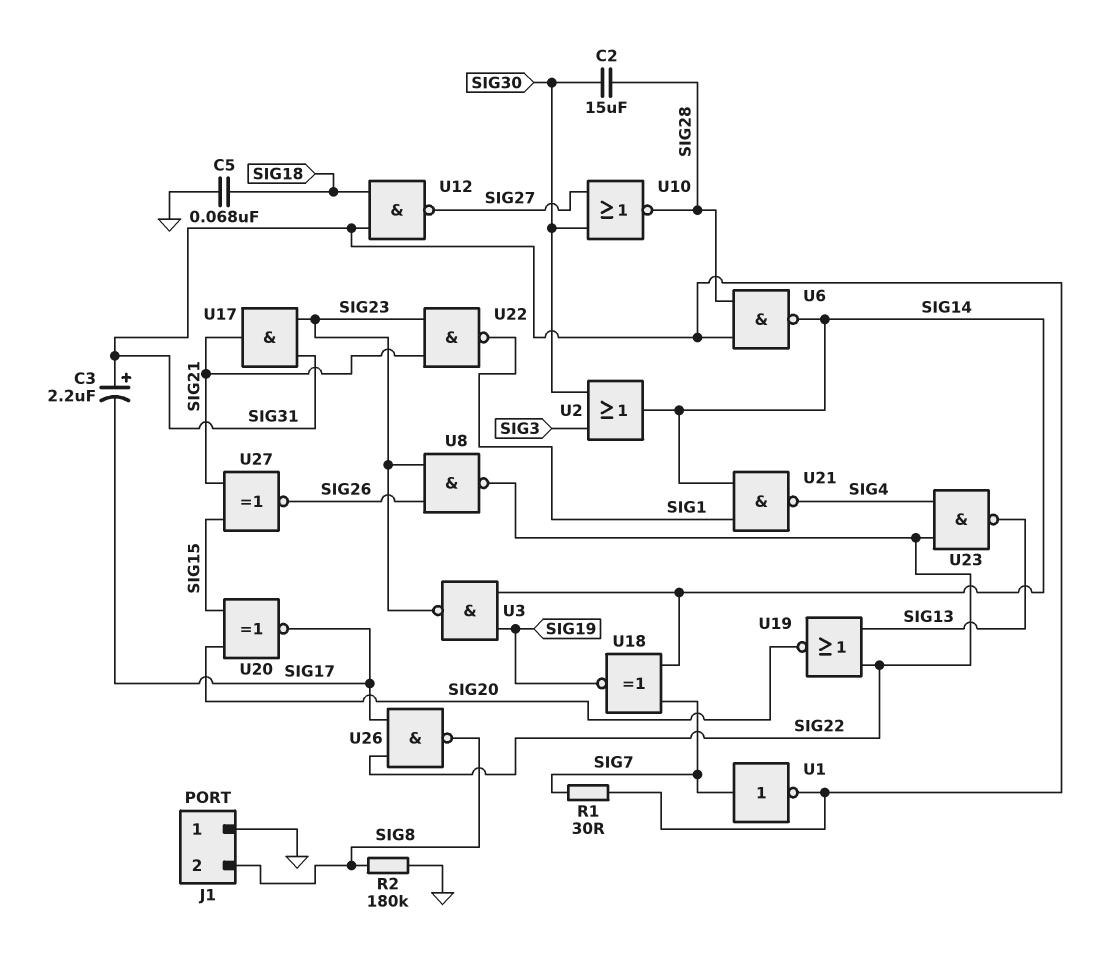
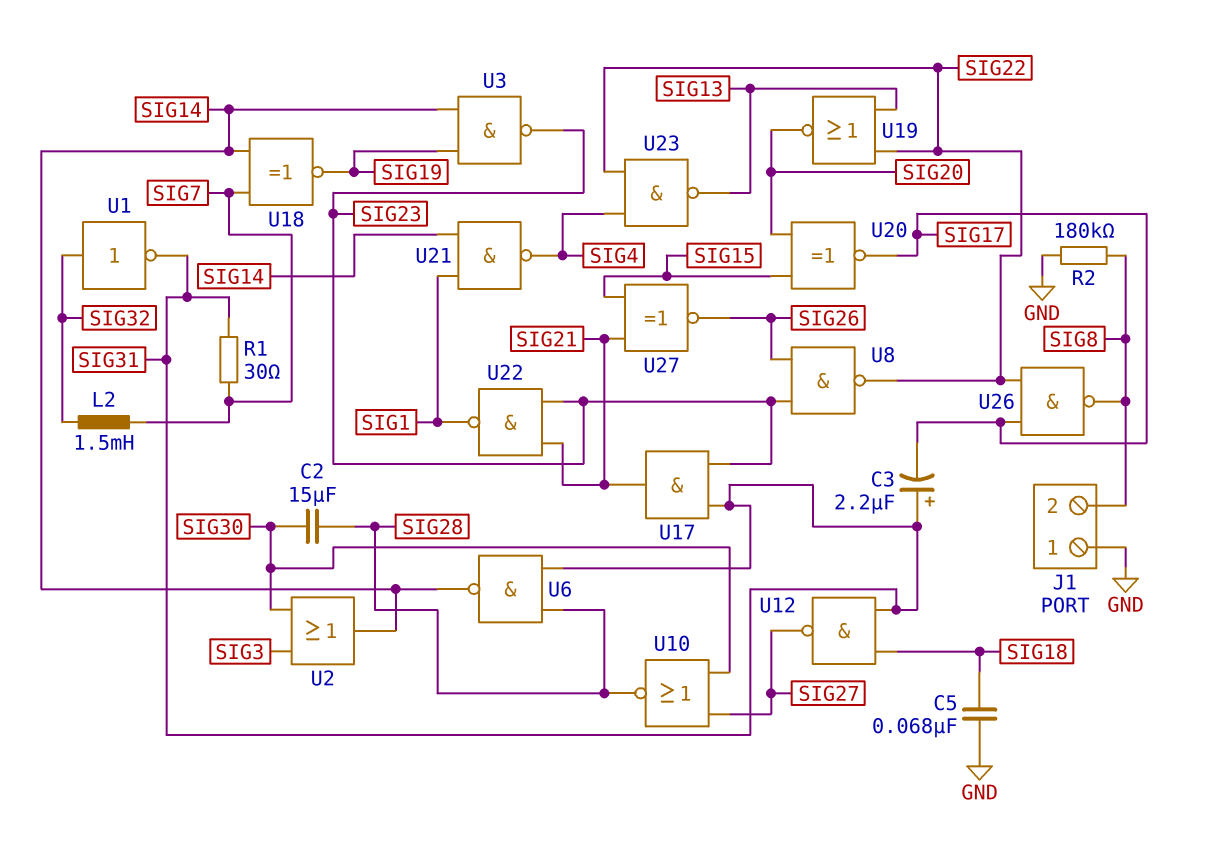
L2: none -> 1.5mH (SIG7, SIG32)
U1: NOT (in SIG7, out SIG31) -> NOT (in SIG32, out SIG31)

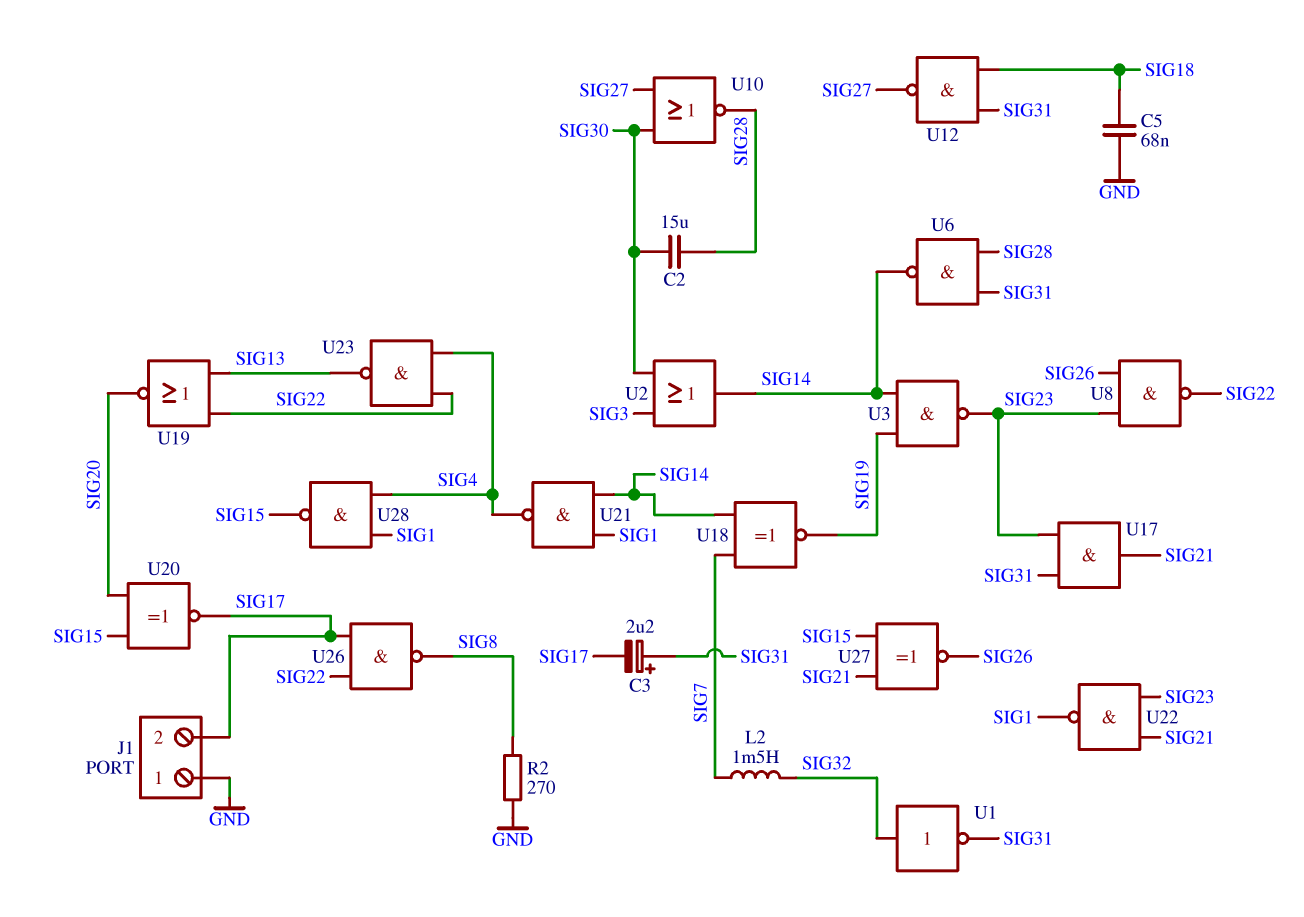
J1 pin 2: SIG8 -> SIG17
R1: 30 (SIG7, SIG31) -> none
R2: 180k (GND, SIG8) -> 270 (GND, SIG8)
U28: none -> NAND (in SIG1, in SIG4, out SIG15)

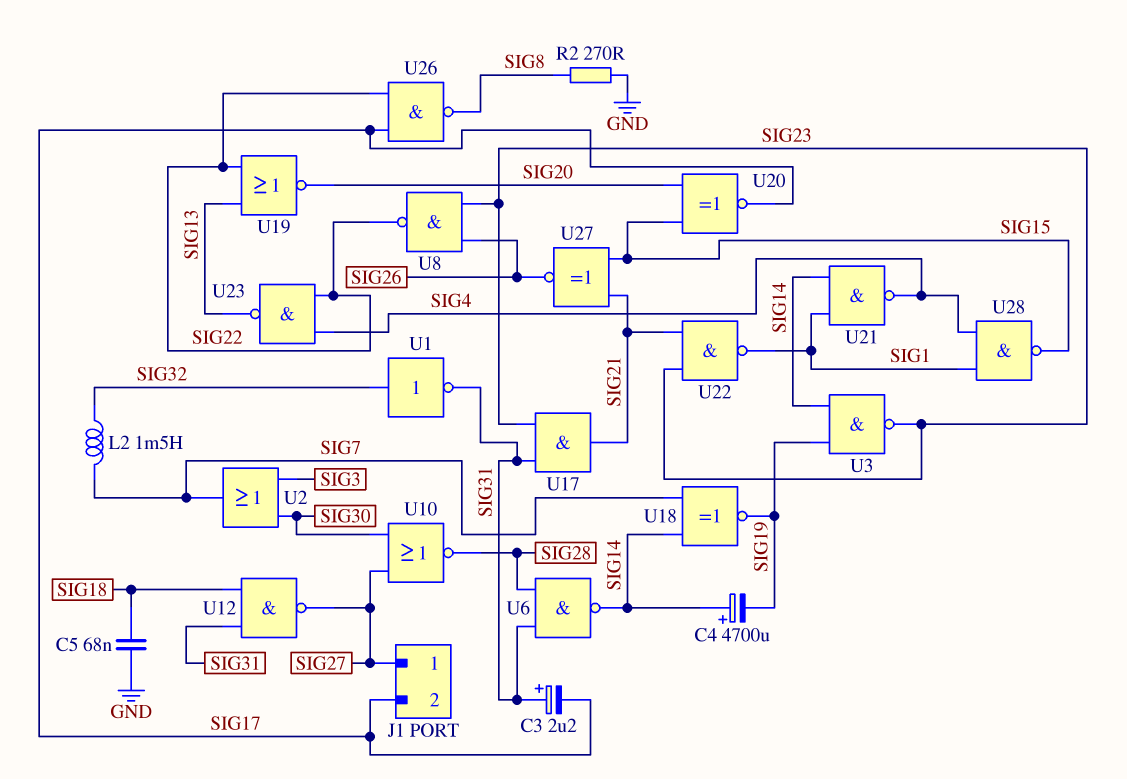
C2: 15uF (SIG28, SIG30) -> none
C4: none -> 4700uF (plus SIG14, minus SIG19)
J1 pin 1: GND -> SIG27
U2: OR (in SIG3, in SIG30, out SIG14) -> OR (in SIG3, in SIG30, out SIG7)

